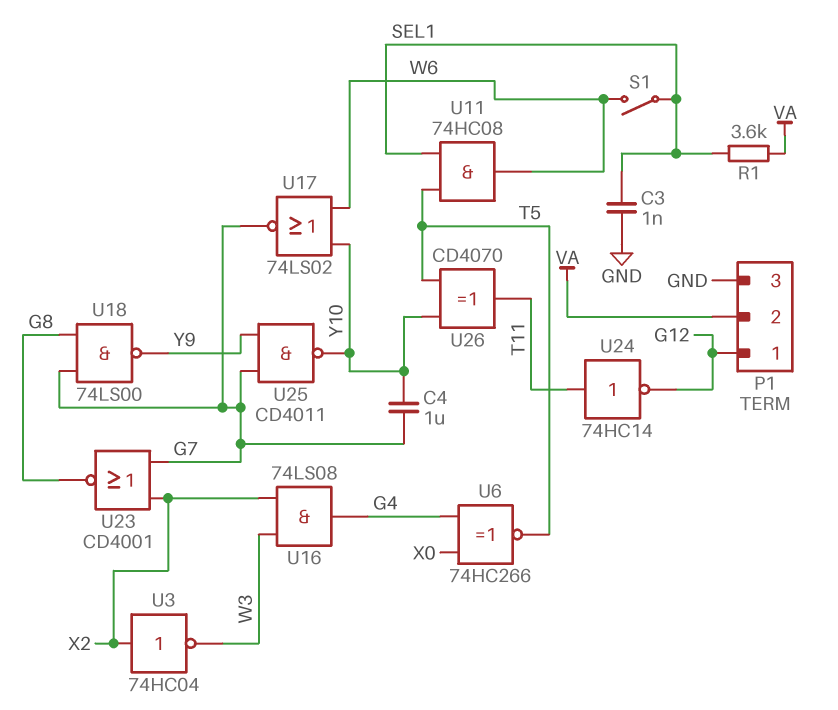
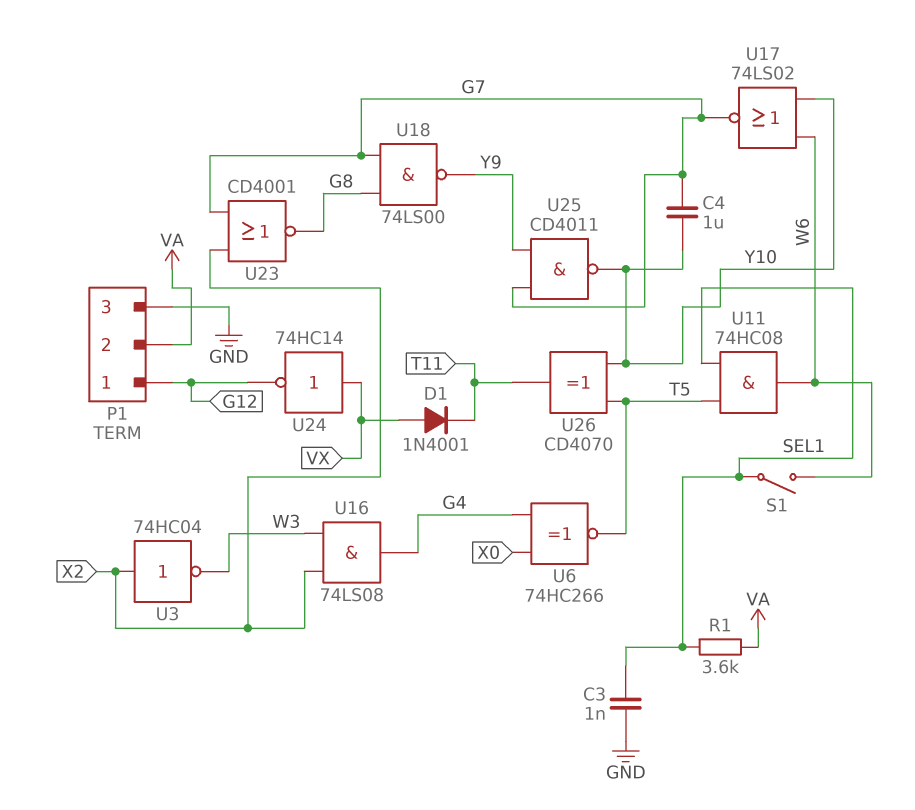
D1: none -> diode 1N4001 (A VX, K T11)
U24: NOT 74HC14 (in T11, out G12) -> NOT 74HC14 (in VX, out G12)

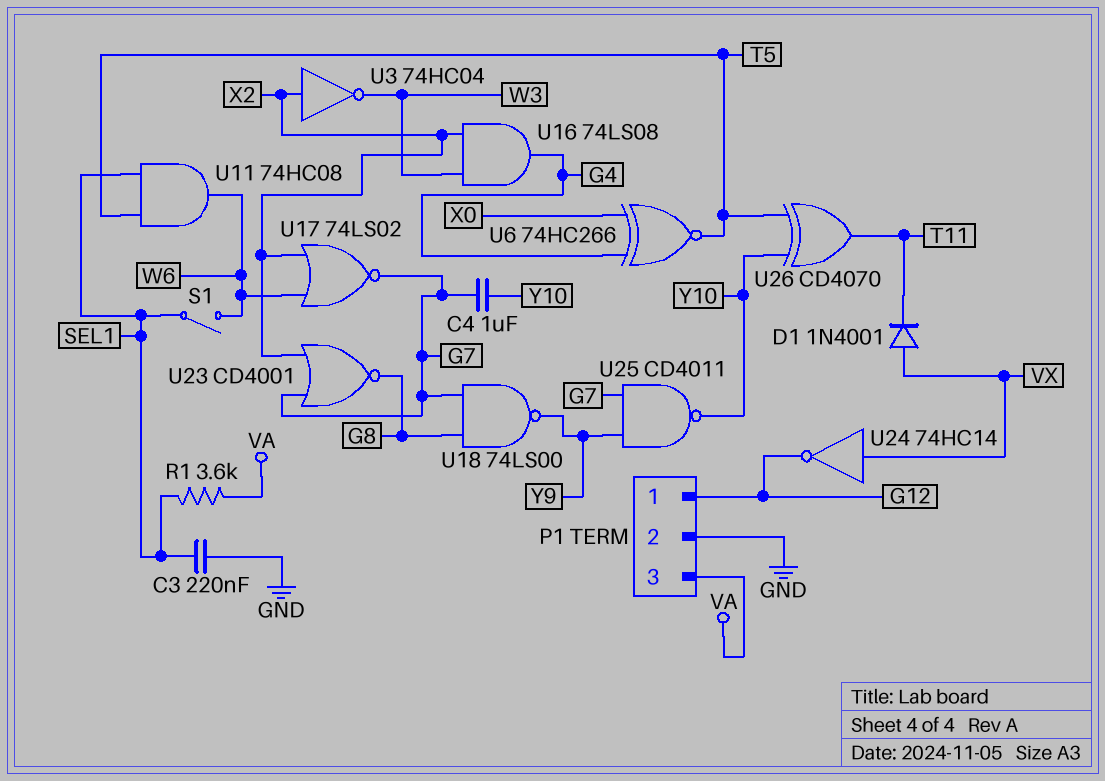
C3: 1nF (GND, SEL1) -> 220nF (GND, SEL1)
P1 pin 2: VA -> GND
P1 pin 3: GND -> VA
U17: NOR 74LS02 (in W6, in Y10, out G7) -> NOR 74LS02 (in W6, in X2, out G7)

